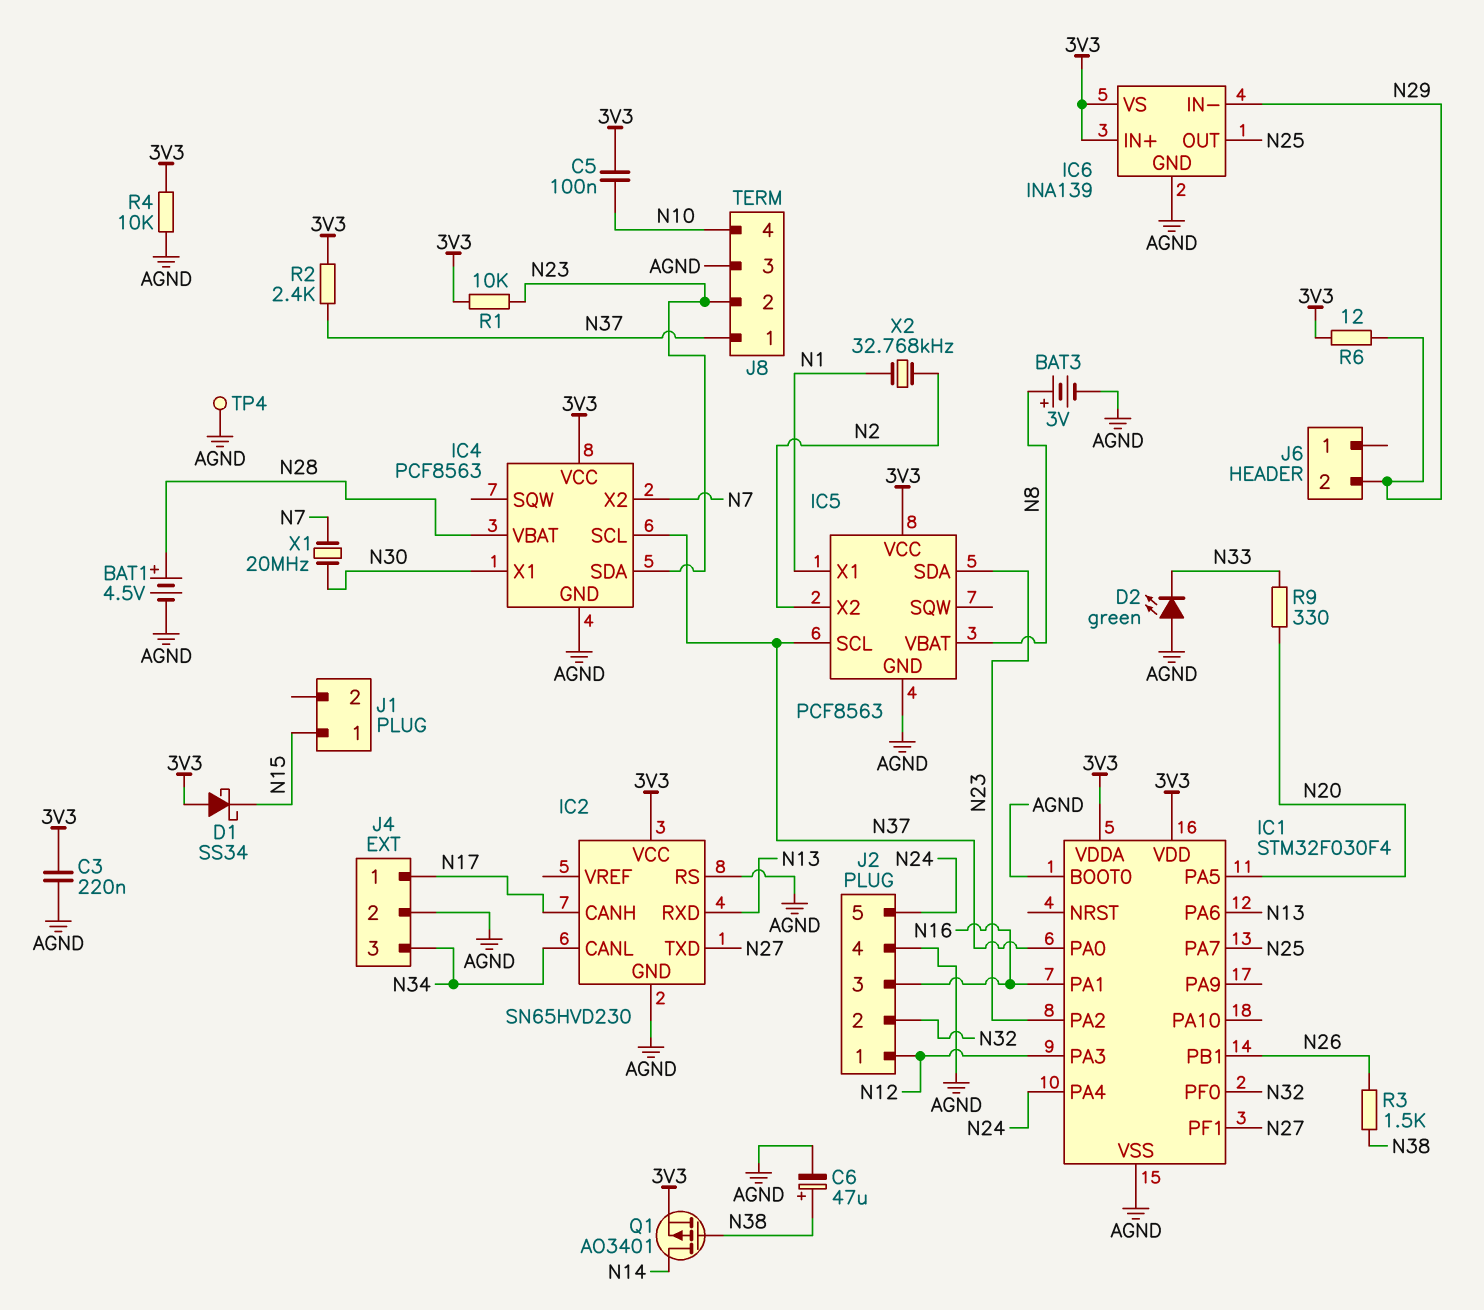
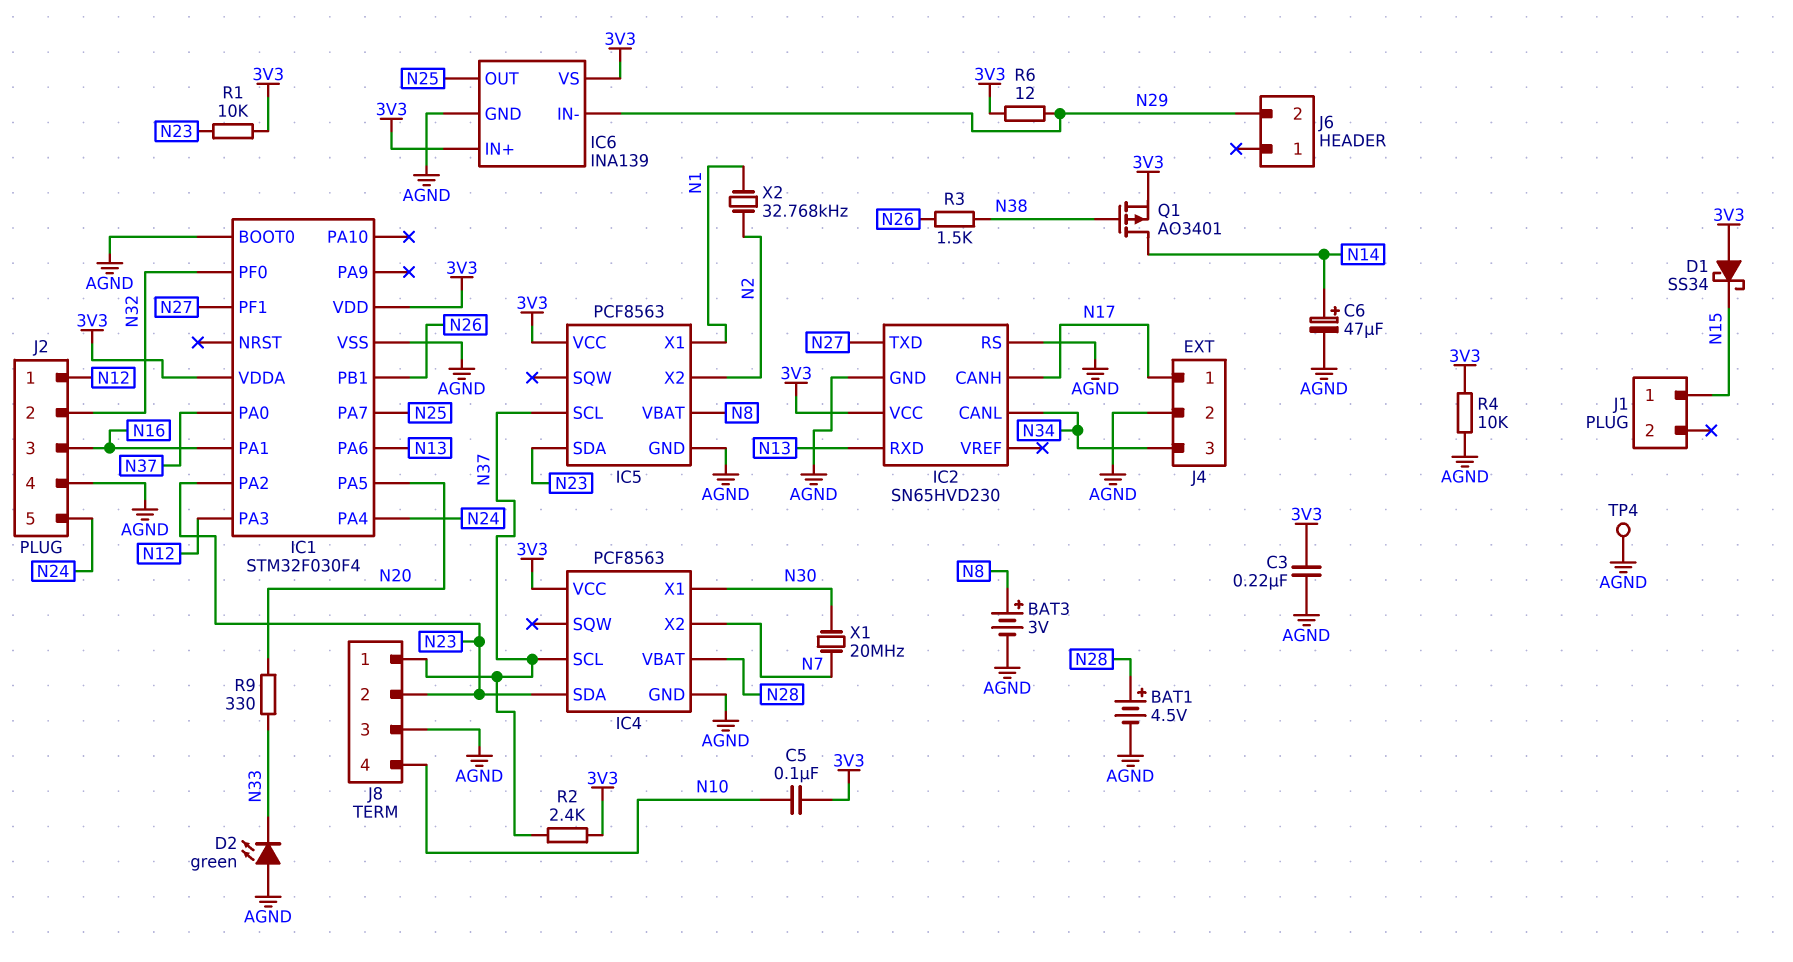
C6: 47uF (plus N38, minus AGND) -> 47uF (plus N14, minus AGND)

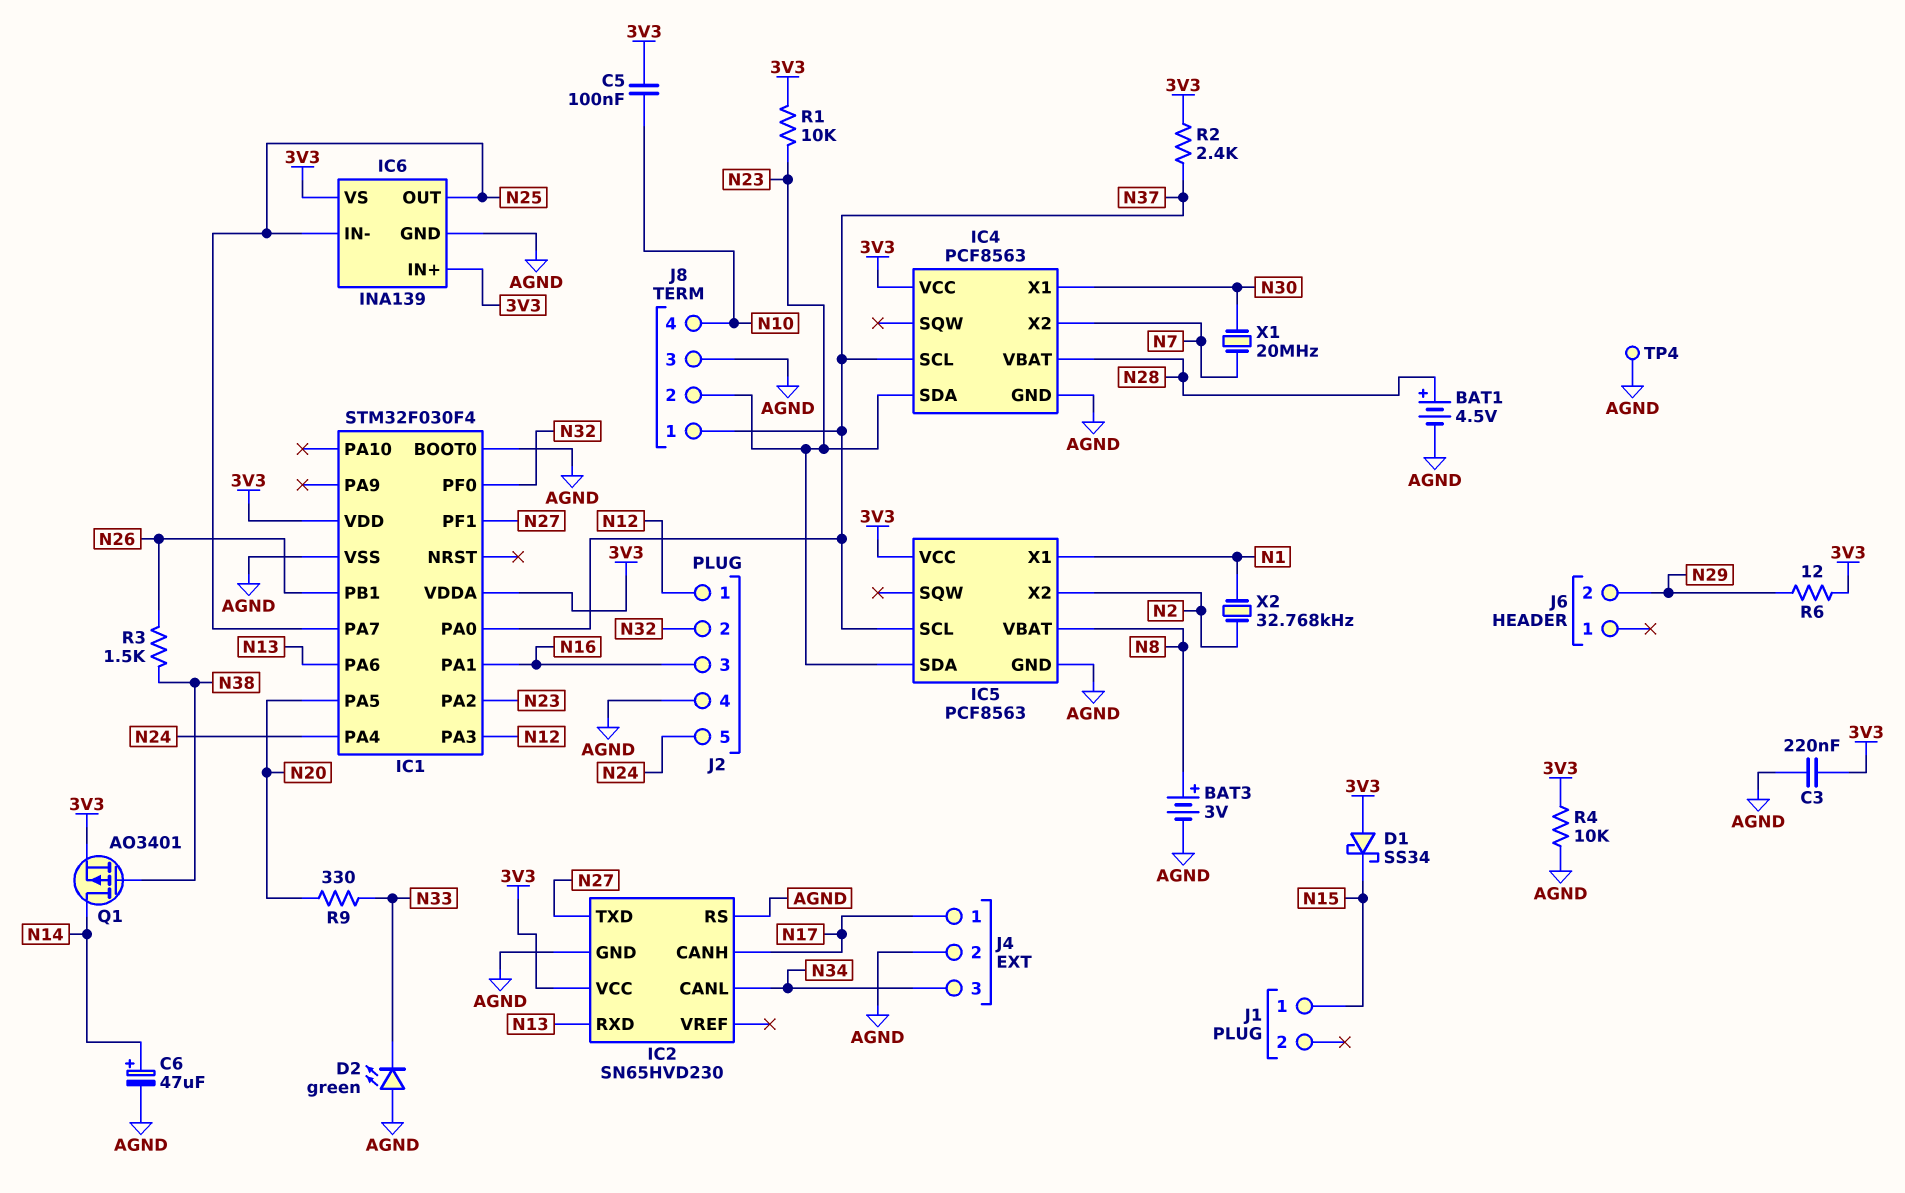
IC6 pin IN-: N29 -> N25

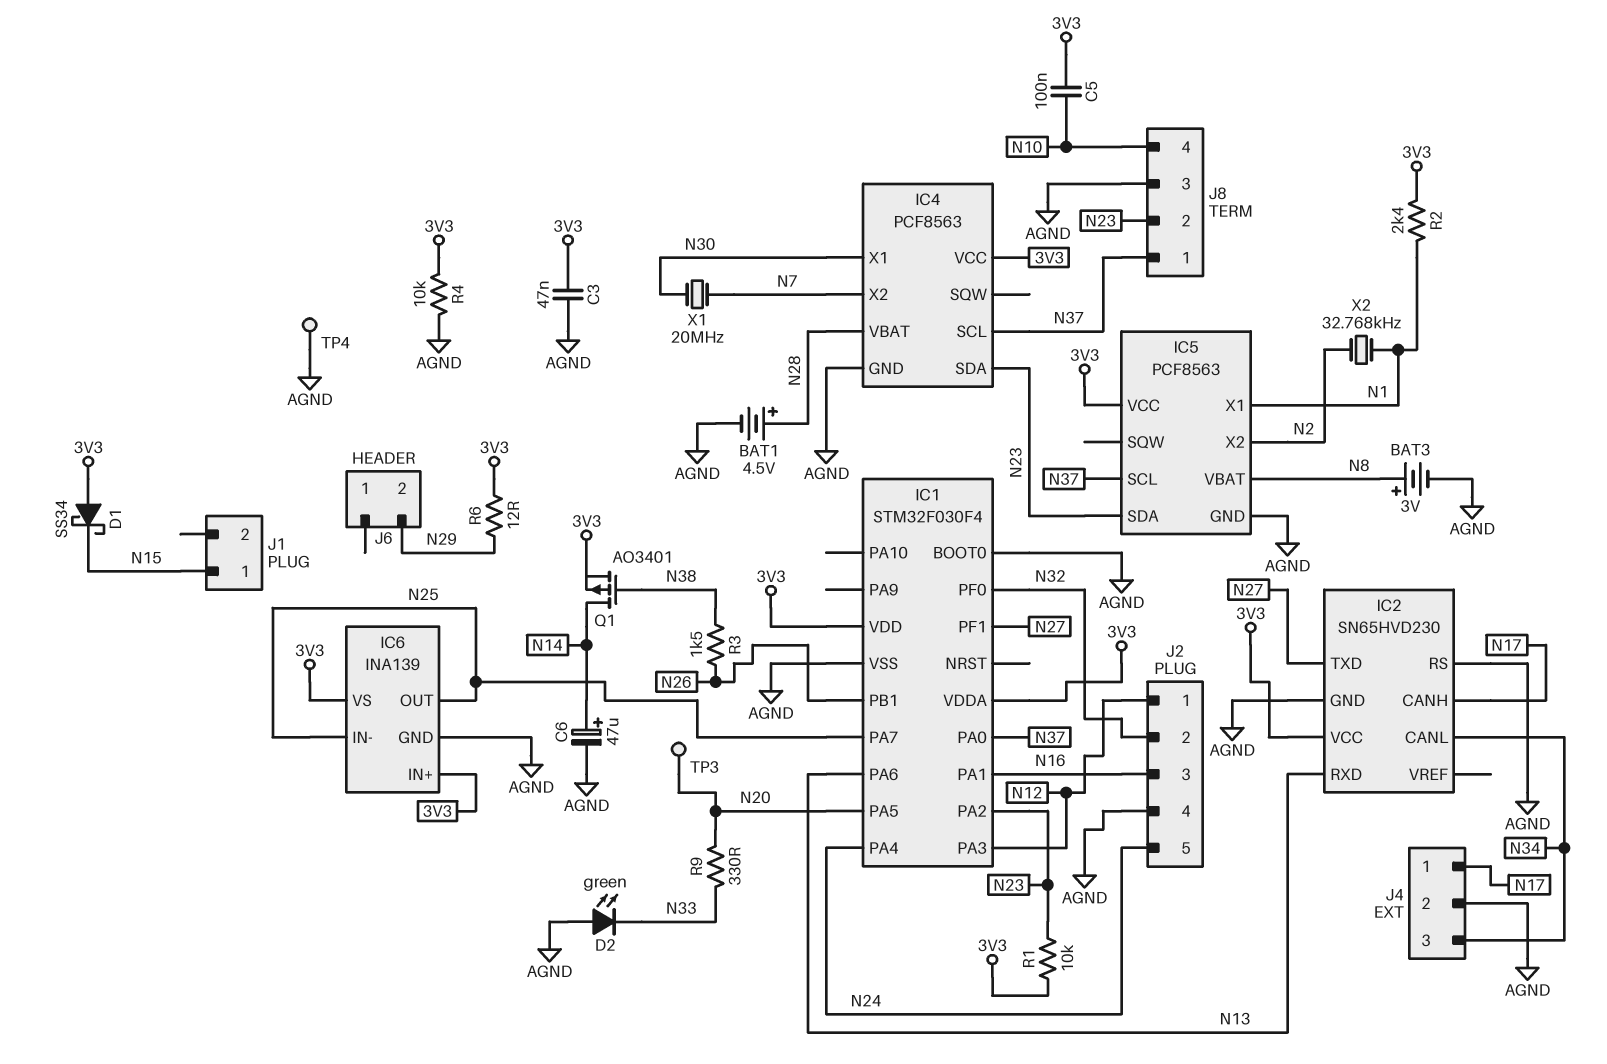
C3: 220nF (3V3, AGND) -> 47nF (3V3, AGND)
R2: 2.4k (3V3, N37) -> 2.4k (3V3, N1)
TP3: none -> test point (N20)

